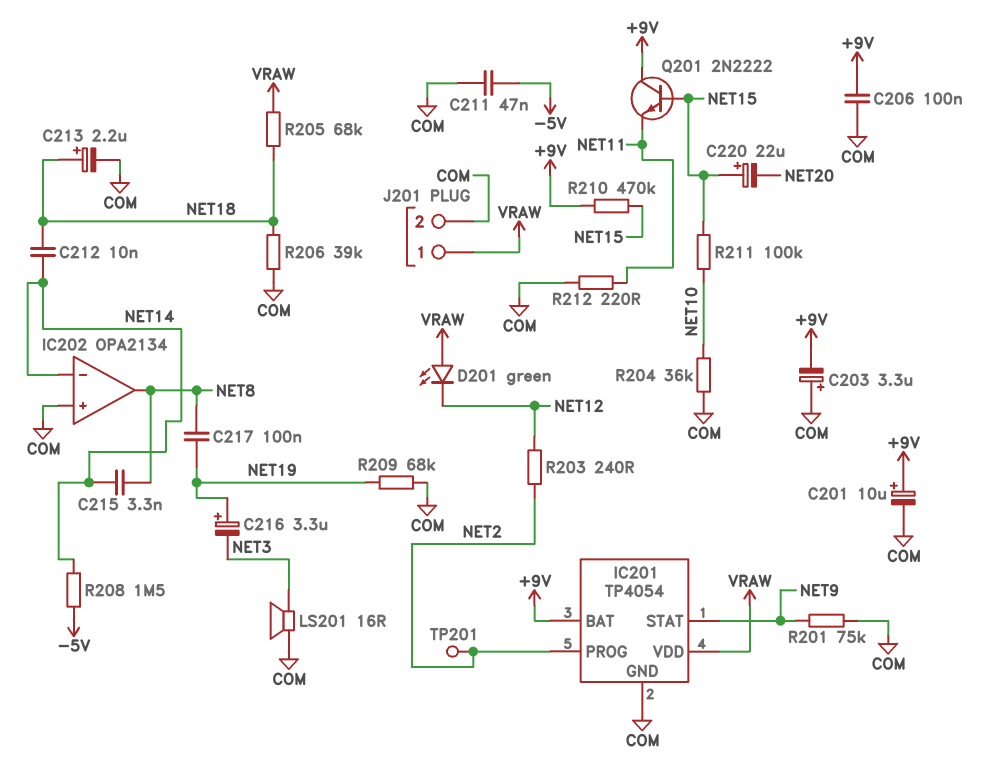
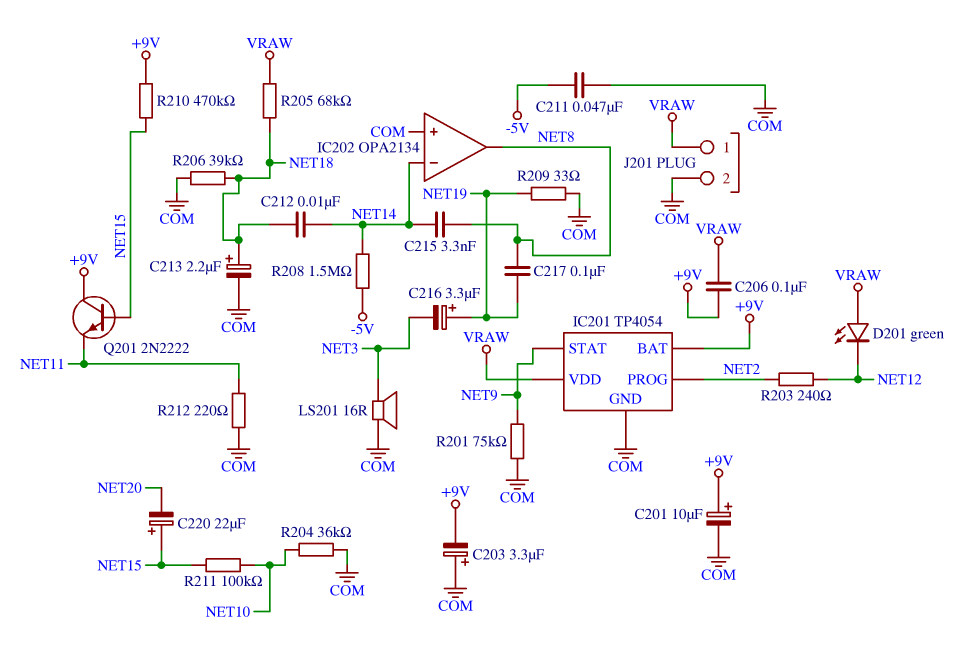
C206: 100nF (+9V, COM) -> 100nF (+9V, VRAW)
R209: 68k (COM, NET19) -> 33 (COM, NET19)
TP201: test point (NET2) -> none

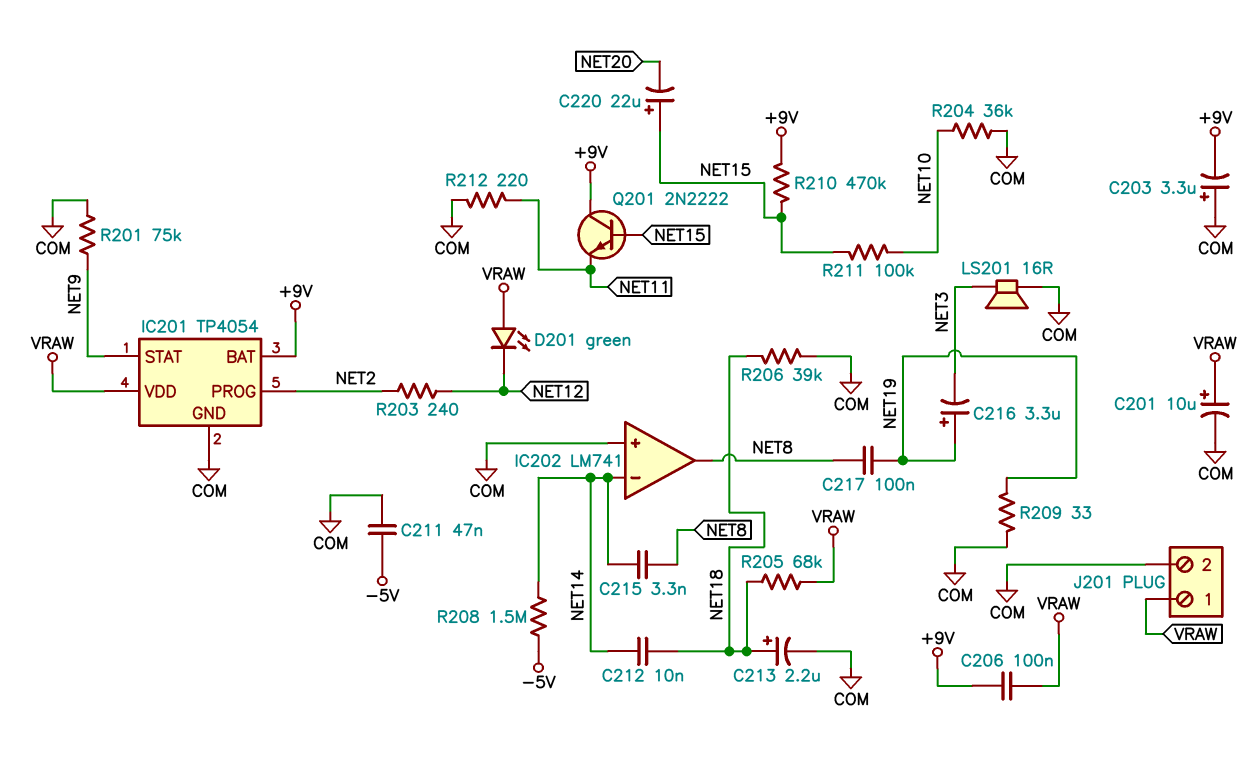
C201: 10uF (plus +9V, minus COM) -> 10uF (plus VRAW, minus COM)
IC202: OPA2134 -> LM741

